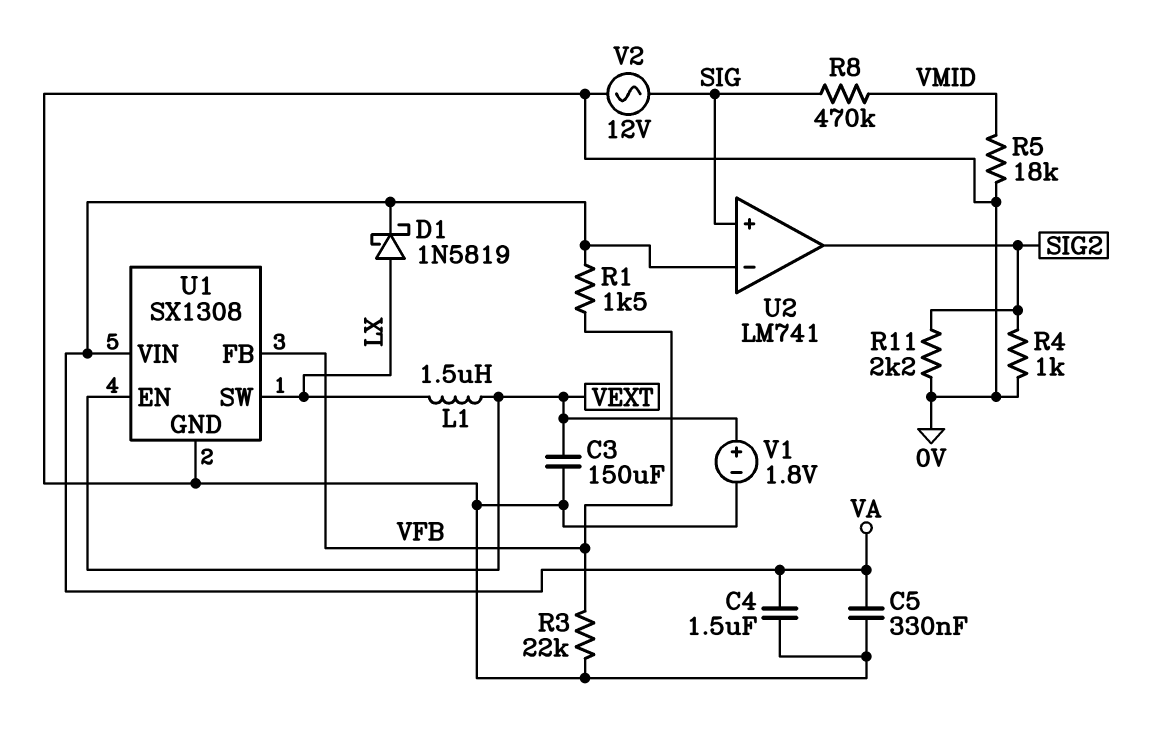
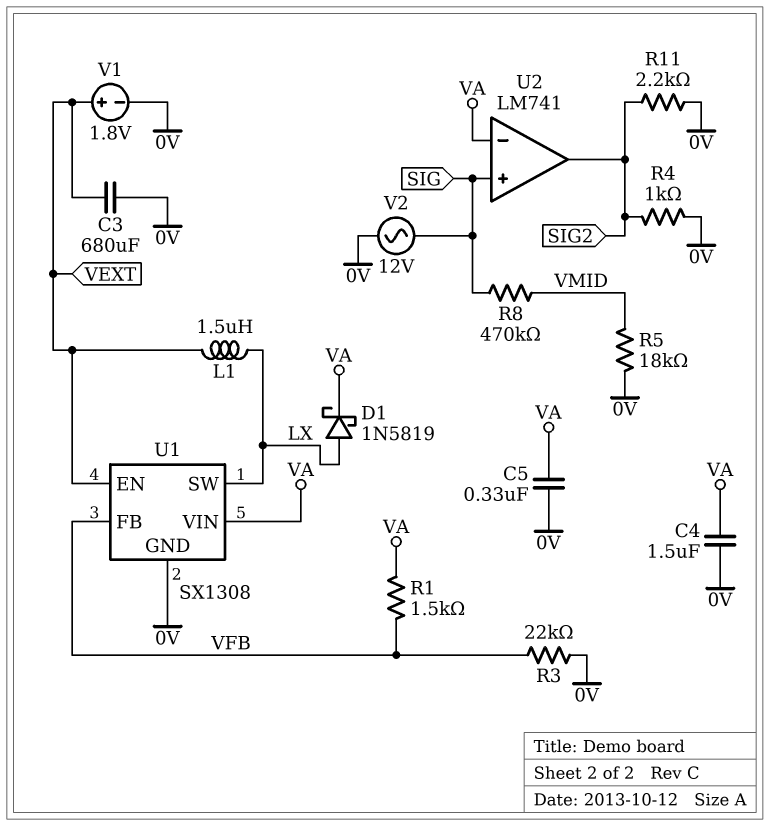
C3: 150uF (0V, VEXT) -> 680uF (0V, VEXT)

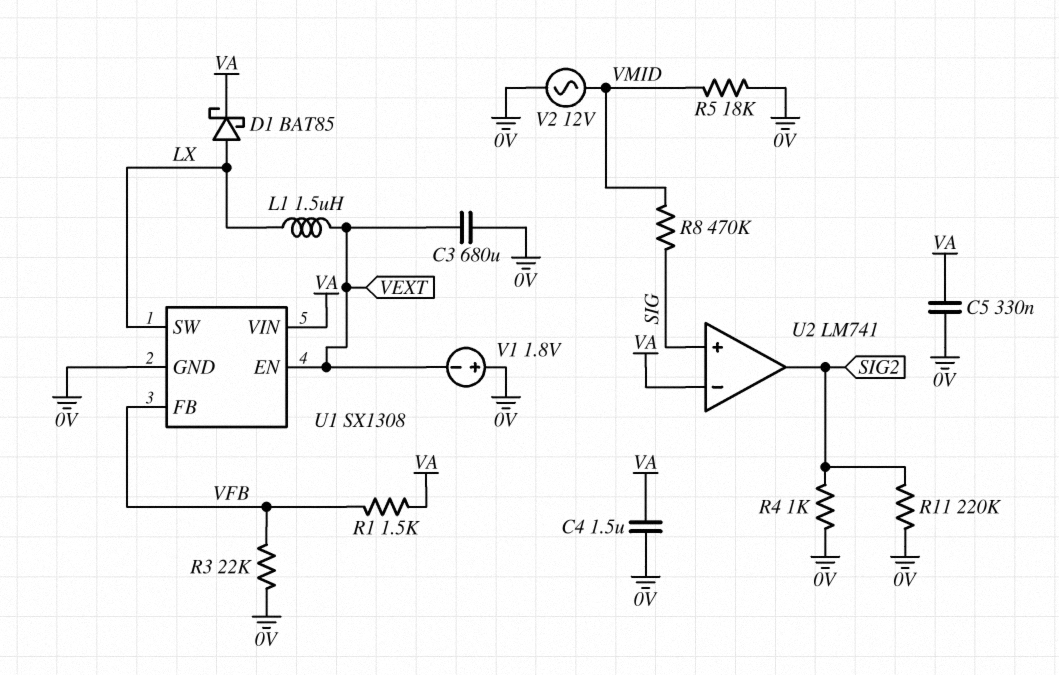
D1: schottky 1N5819 (A LX, K VA) -> schottky BAT85 (A LX, K VA)
R11: 2.2k (0V, SIG2) -> 220k (0V, SIG2)
V1: 1.8V (plus VEXT, minus 0V) -> 1.8V (plus 0V, minus VEXT)
V2: AC 12V (0V, SIG) -> AC 12V (0V, VMID)

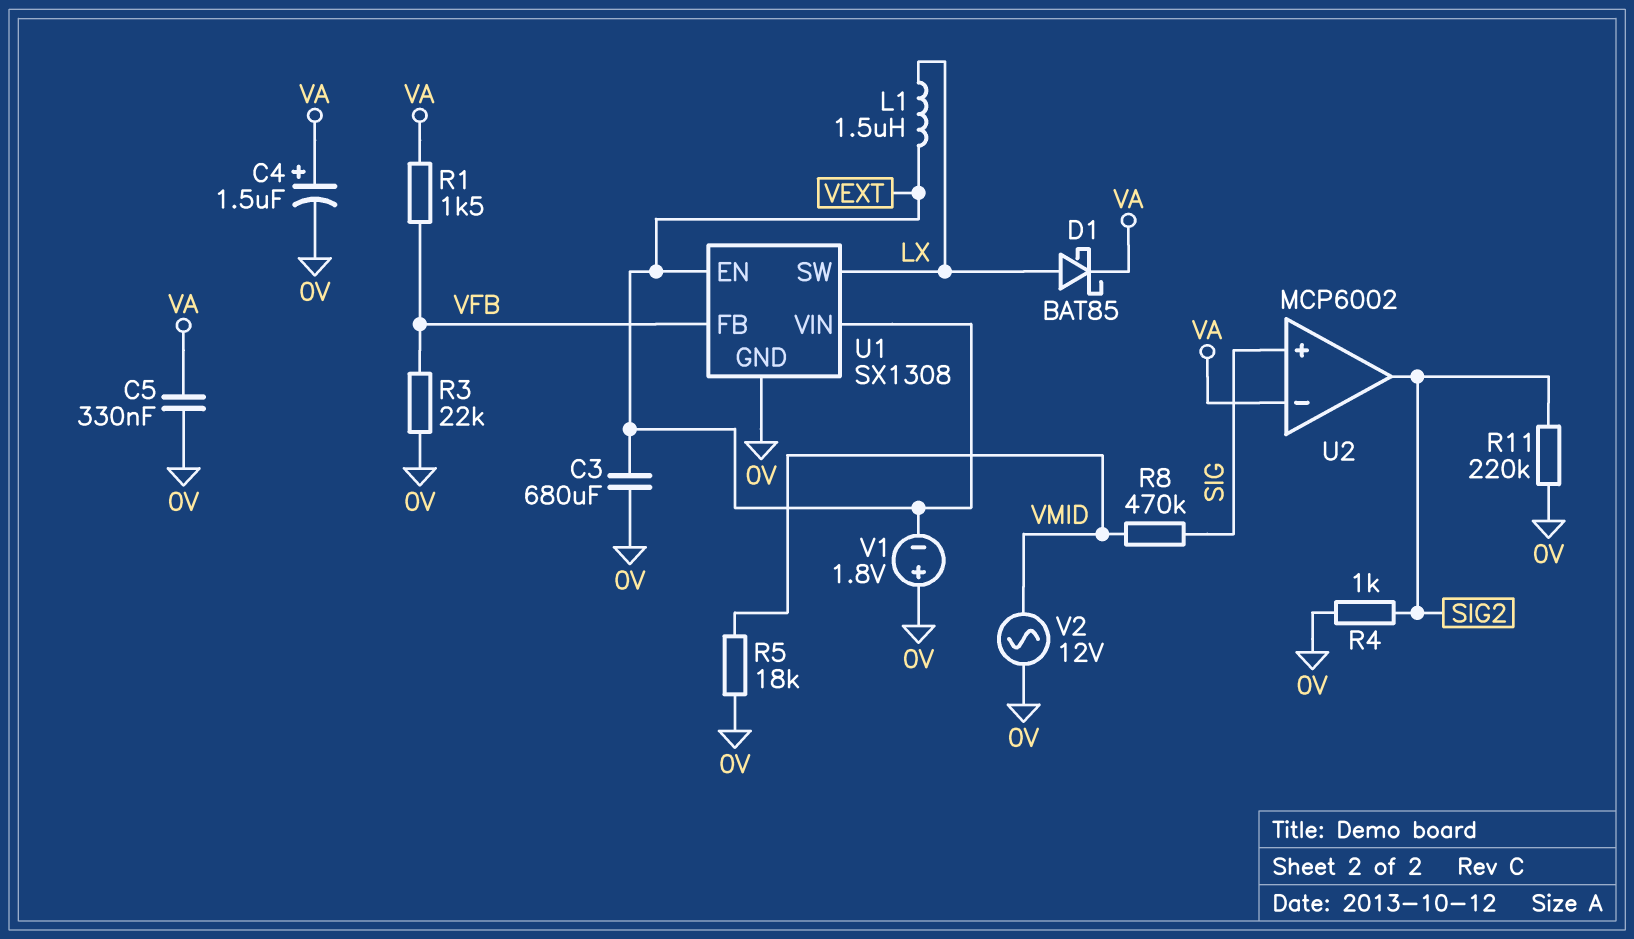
C4: 1.5uF (0V, VA) -> 1.5uF (plus VA, minus 0V)
U1 pin VIN: VA -> VEXT
U2: LM741 -> MCP6002

